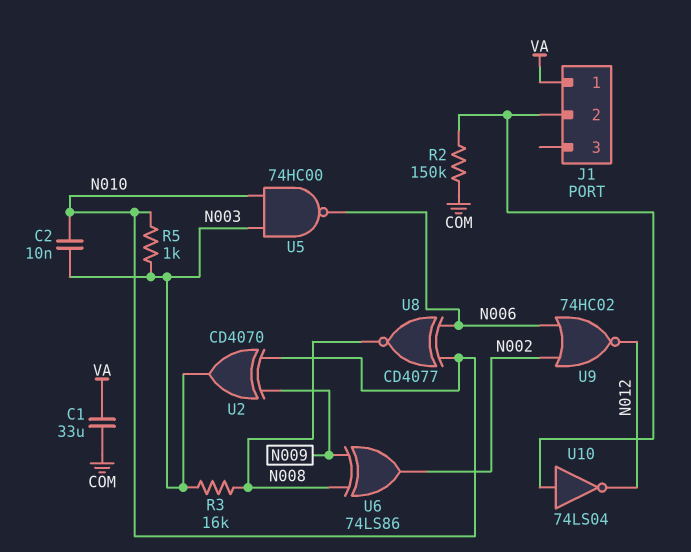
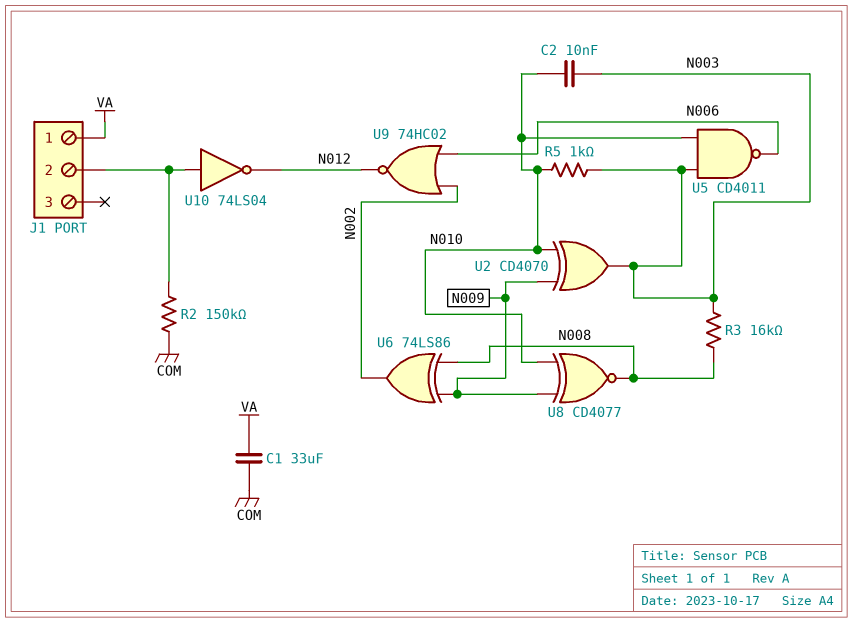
U5: NAND 74HC00 (in N003, in N010, out N006) -> NAND CD4011 (in N003, in N010, out N006)
U8: XNOR CD4077 (in N006, in N010, out N008) -> XNOR CD4077 (in N009, in N010, out N008)

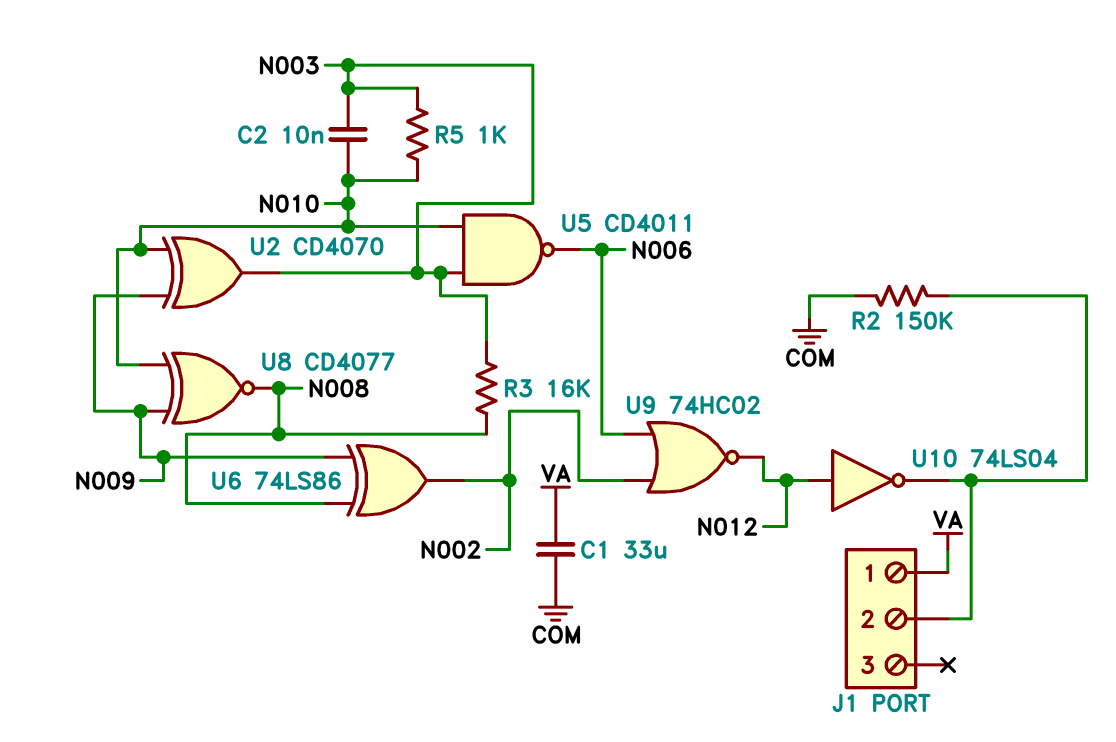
U10: NOT 74LS04 (in J1/2, out N012) -> NOT 74LS04 (in N012, out J1/2)

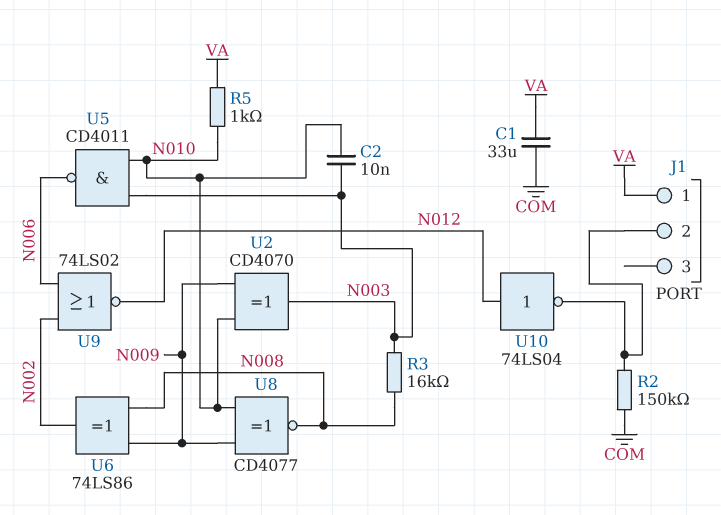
R5: 1k (N003, N010) -> 1k (N010, VA)
U9: NOR 74HC02 (in N002, in N006, out N012) -> NOR 74LS02 (in N002, in N006, out N012)

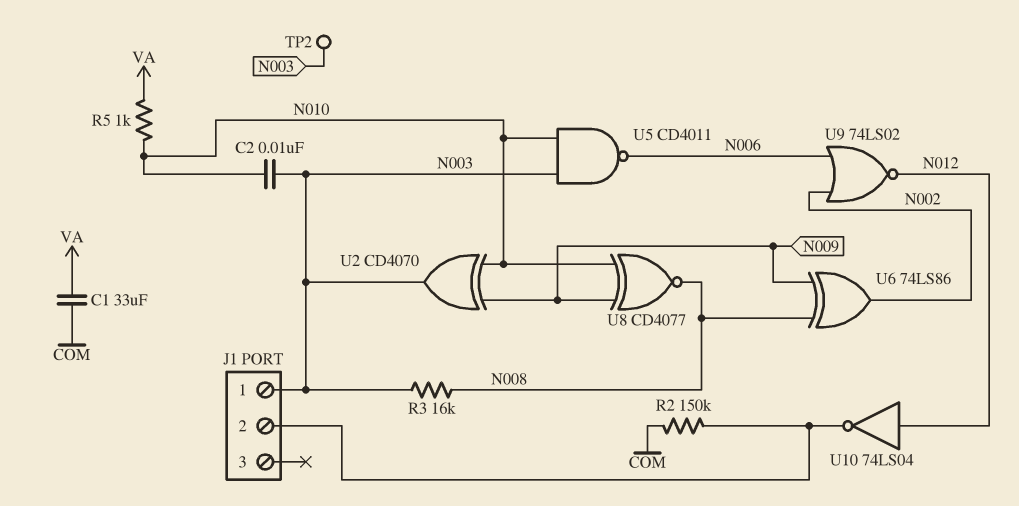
J1 pin 1: VA -> N003
TP2: none -> test point (N003)

